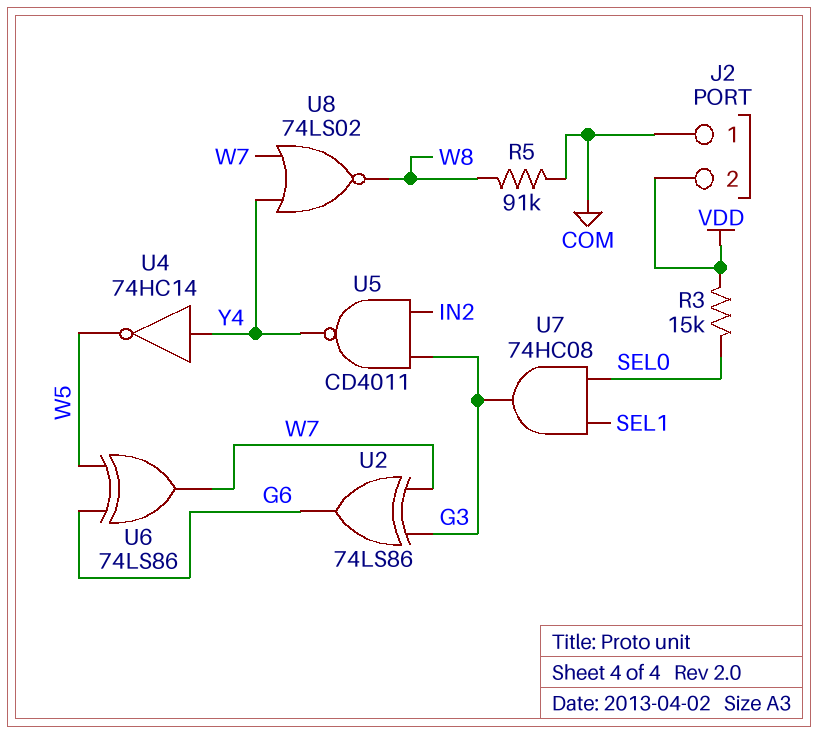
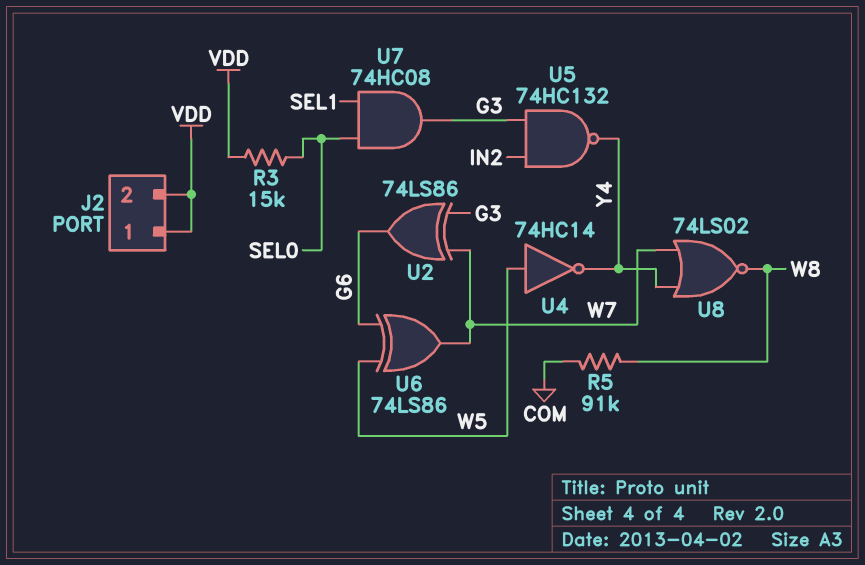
J2 pin 1: COM -> VDD
U4: NOT 74HC14 (in Y4, out W5) -> NOT 74HC14 (in W5, out Y4)
U5: NAND CD4011 (in G3, in IN2, out Y4) -> NAND 74HC132 (in G3, in IN2, out Y4)

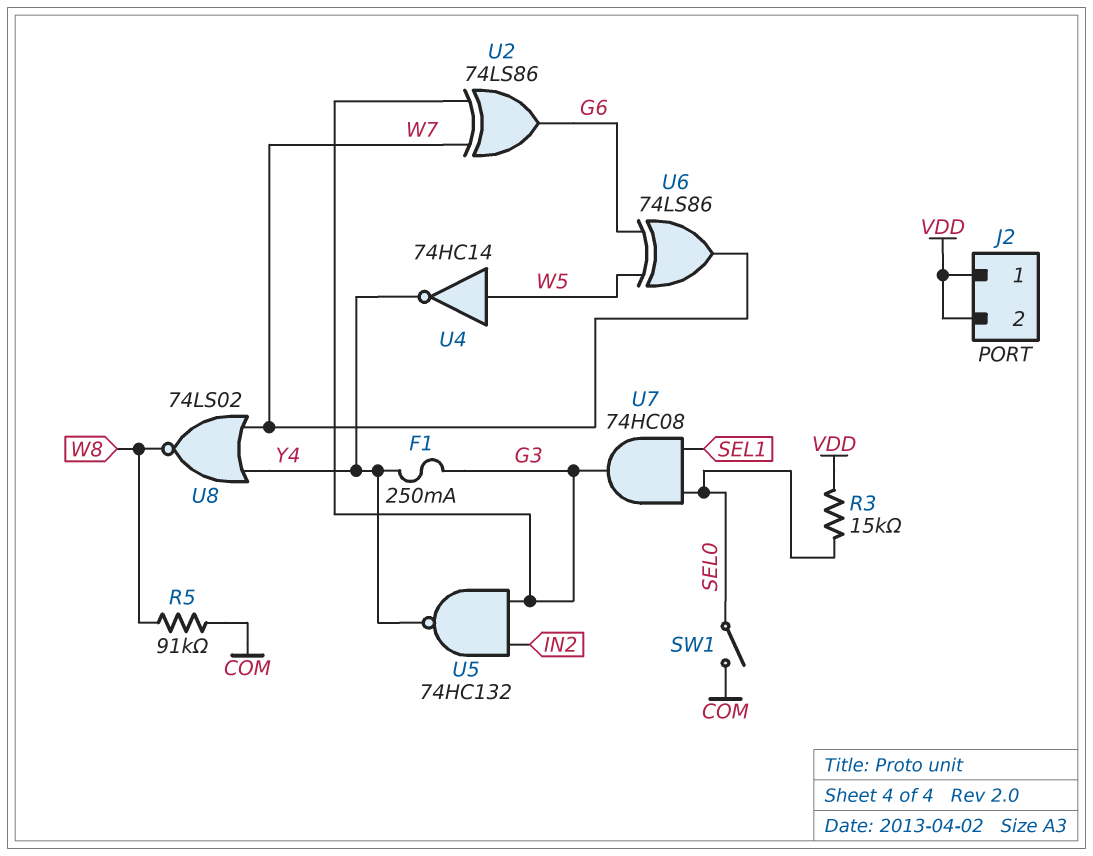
F1: none -> 250mA (G3, Y4)
SW1: none -> switch (COM, SEL0)

